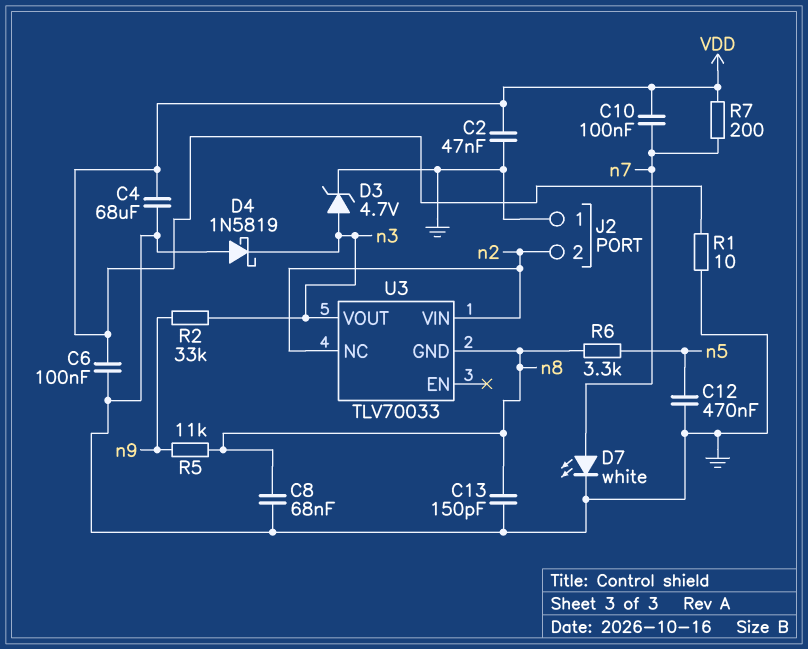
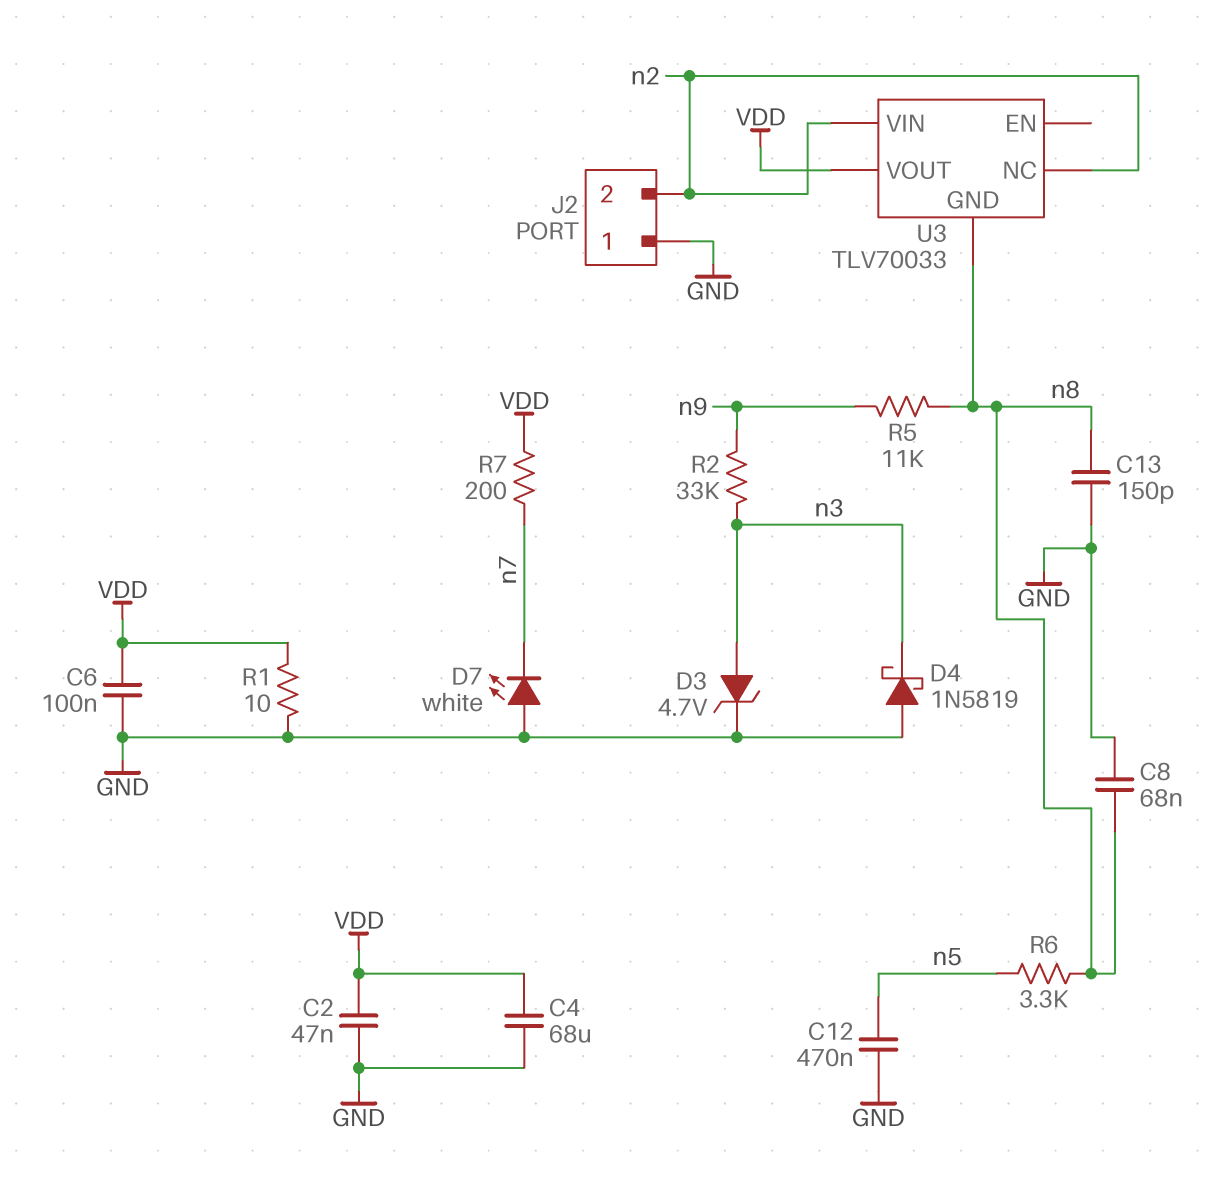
C10: 100nF (VDD, n7) -> none
D7: LED white (A n7, K GND) -> LED white (A GND, K n7)
U3 pin VOUT: n3 -> VDD

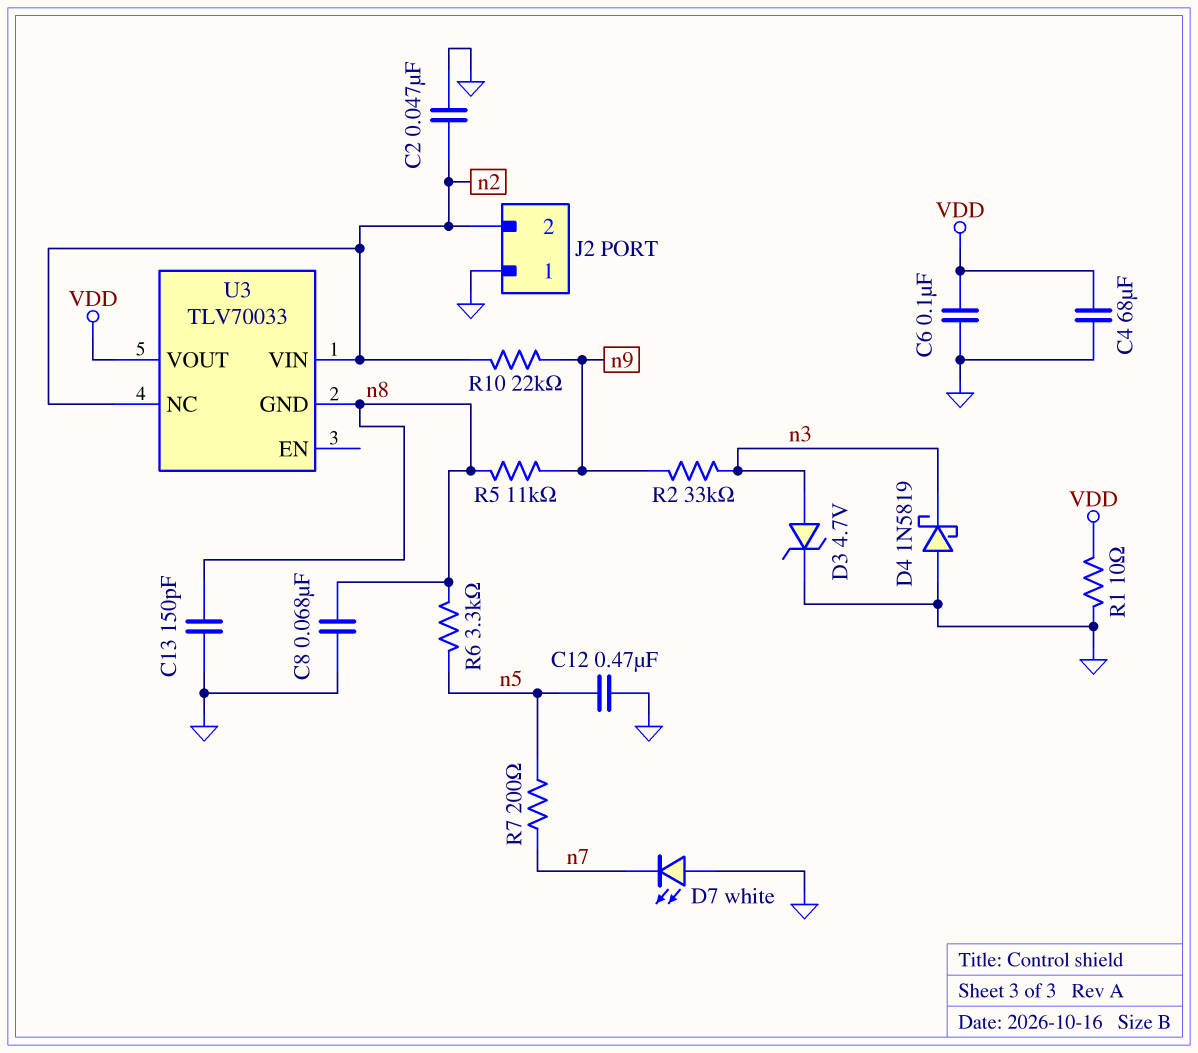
C2: 47nF (GND, VDD) -> 47nF (GND, n2)
R7: 200 (VDD, n7) -> 200 (n5, n7)
R10: none -> 22k (n2, n9)

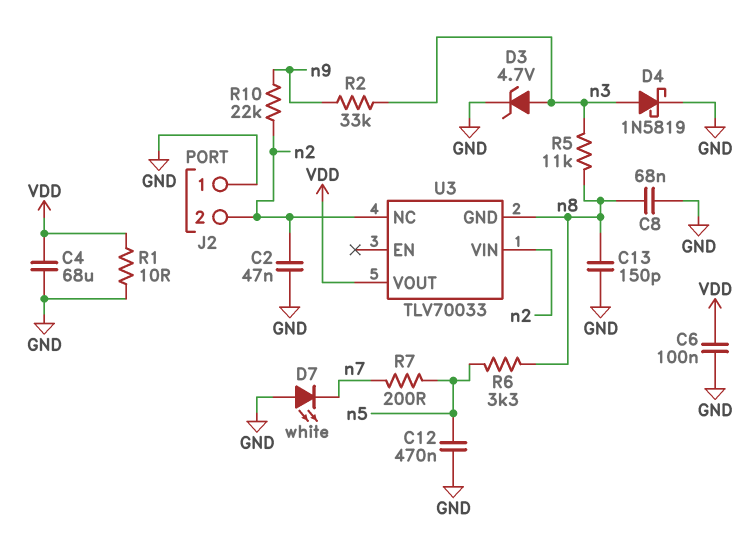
D4: schottky 1N5819 (A GND, K n3) -> schottky 1N5819 (A n3, K GND)
R5: 11k (n8, n9) -> 11k (n3, n8)

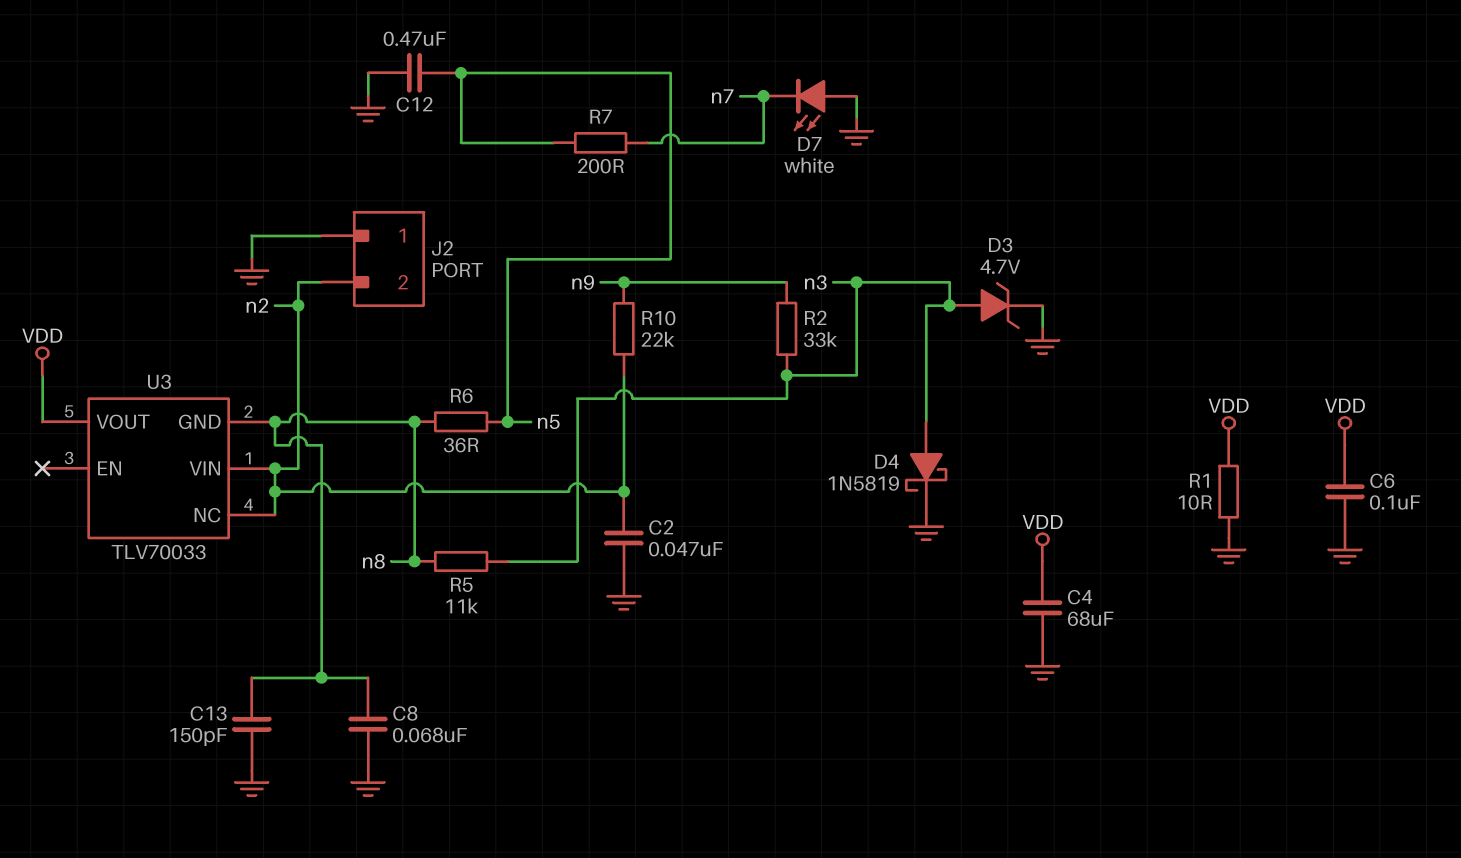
R6: 3.3k (n5, n8) -> 36 (n5, n8)

